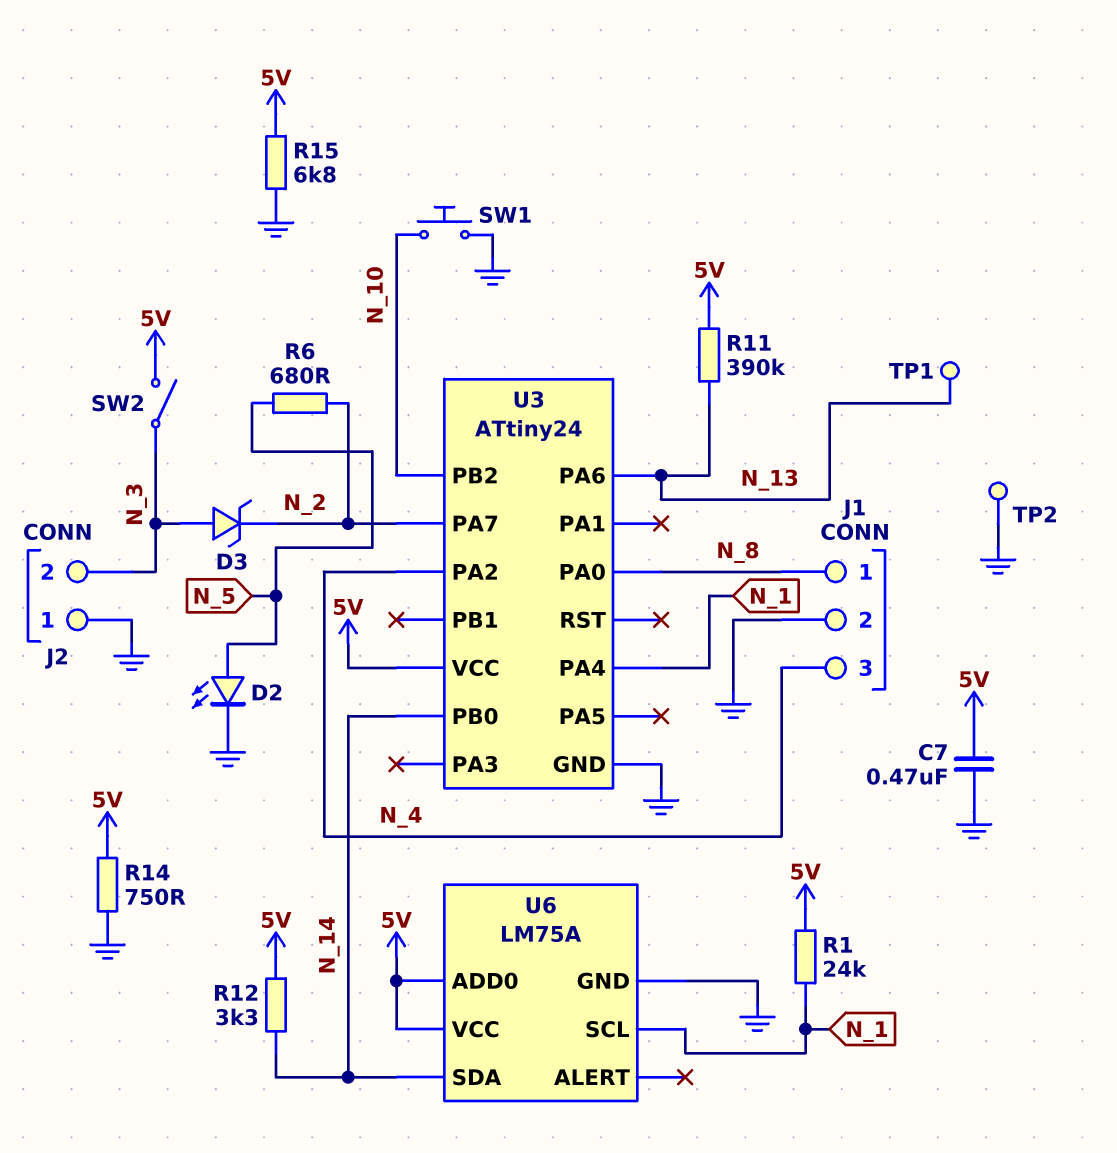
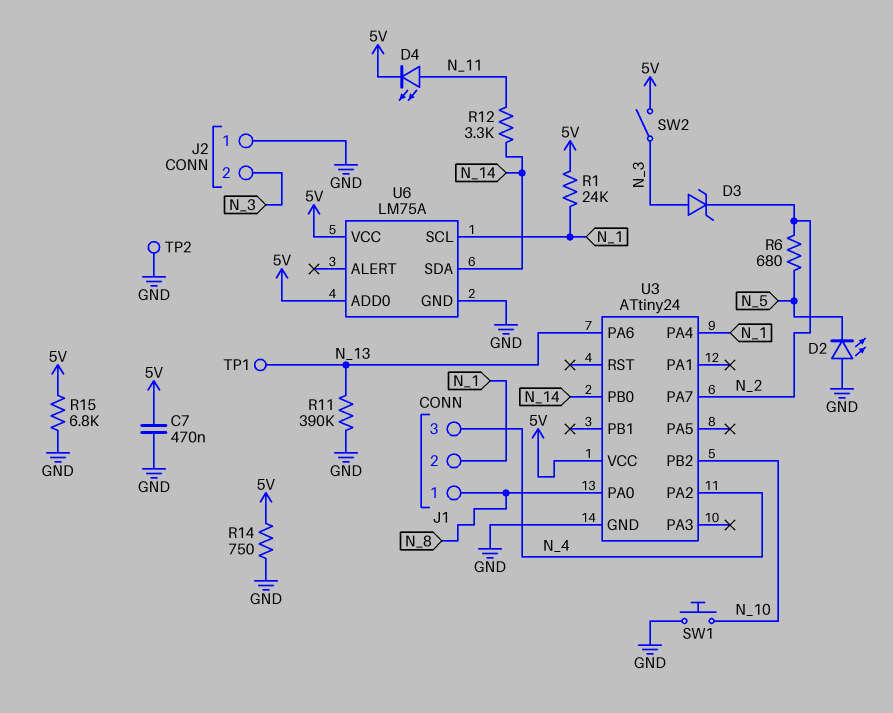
D2: LED (A N_5, K GND) -> LED (A GND, K N_5)
D4: none -> LED (A N_11, K 5V)
J1 pin 2: GND -> N_1
R11: 390k (5V, N_13) -> 390k (GND, N_13)
R12: 3.3k (5V, N_14) -> 3.3k (N_11, N_14)

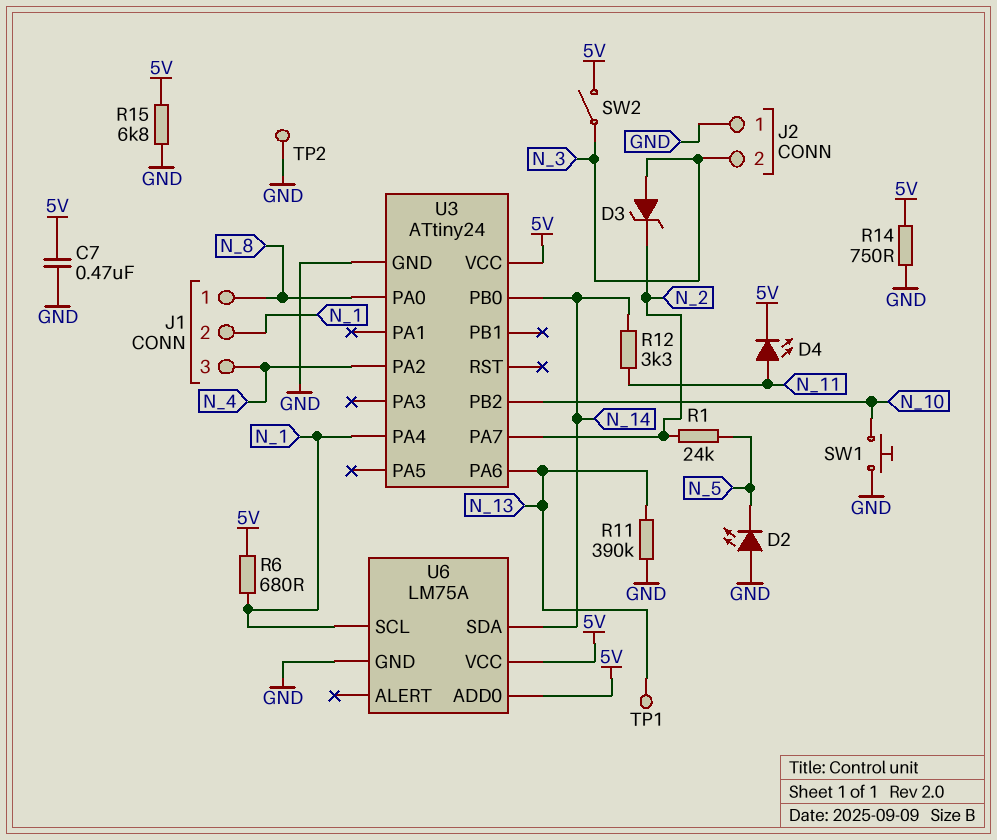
R1: 24k (5V, N_1) -> 24k (N_2, N_5)
R6: 680 (N_2, N_5) -> 680 (5V, N_1)

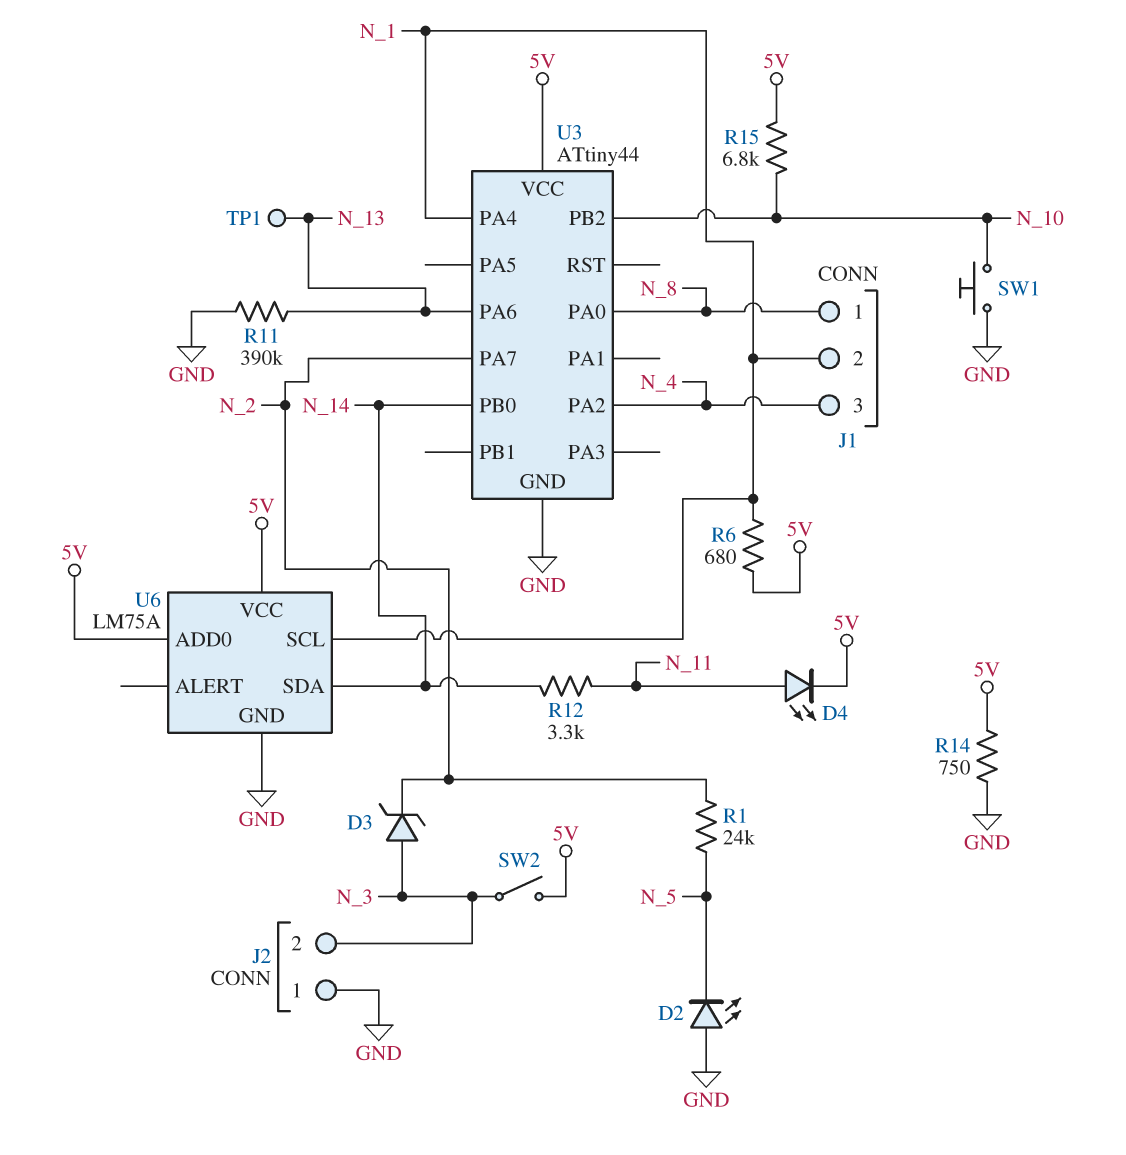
C7: 470nF (5V, GND) -> none
R15: 6.8k (5V, GND) -> 6.8k (5V, N_10)
TP2: test point (GND) -> none
U3: ATtiny24 -> ATtiny44

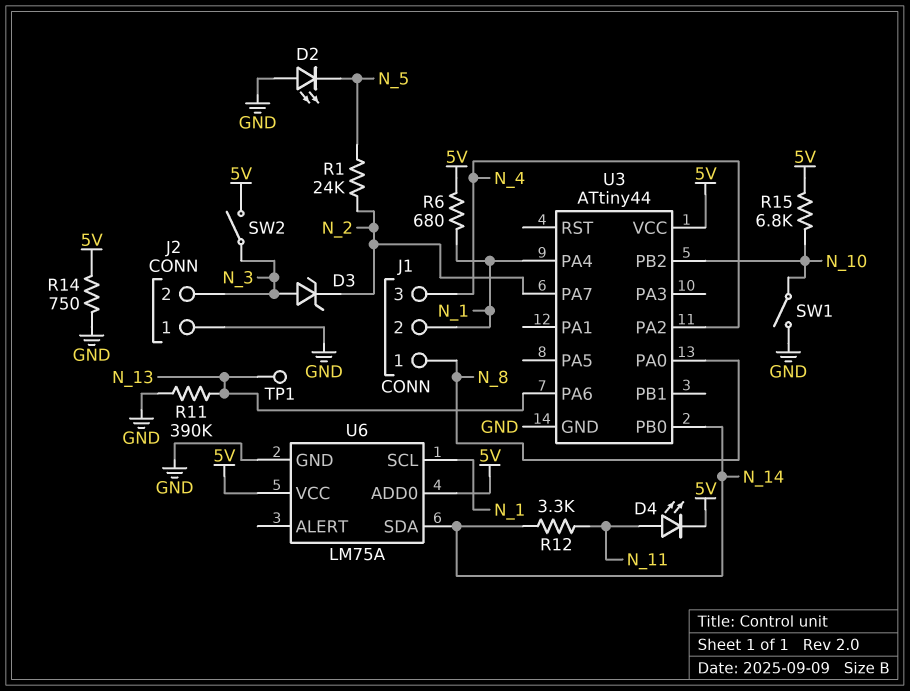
SW1: button (GND, N_10) -> switch (GND, N_10)

